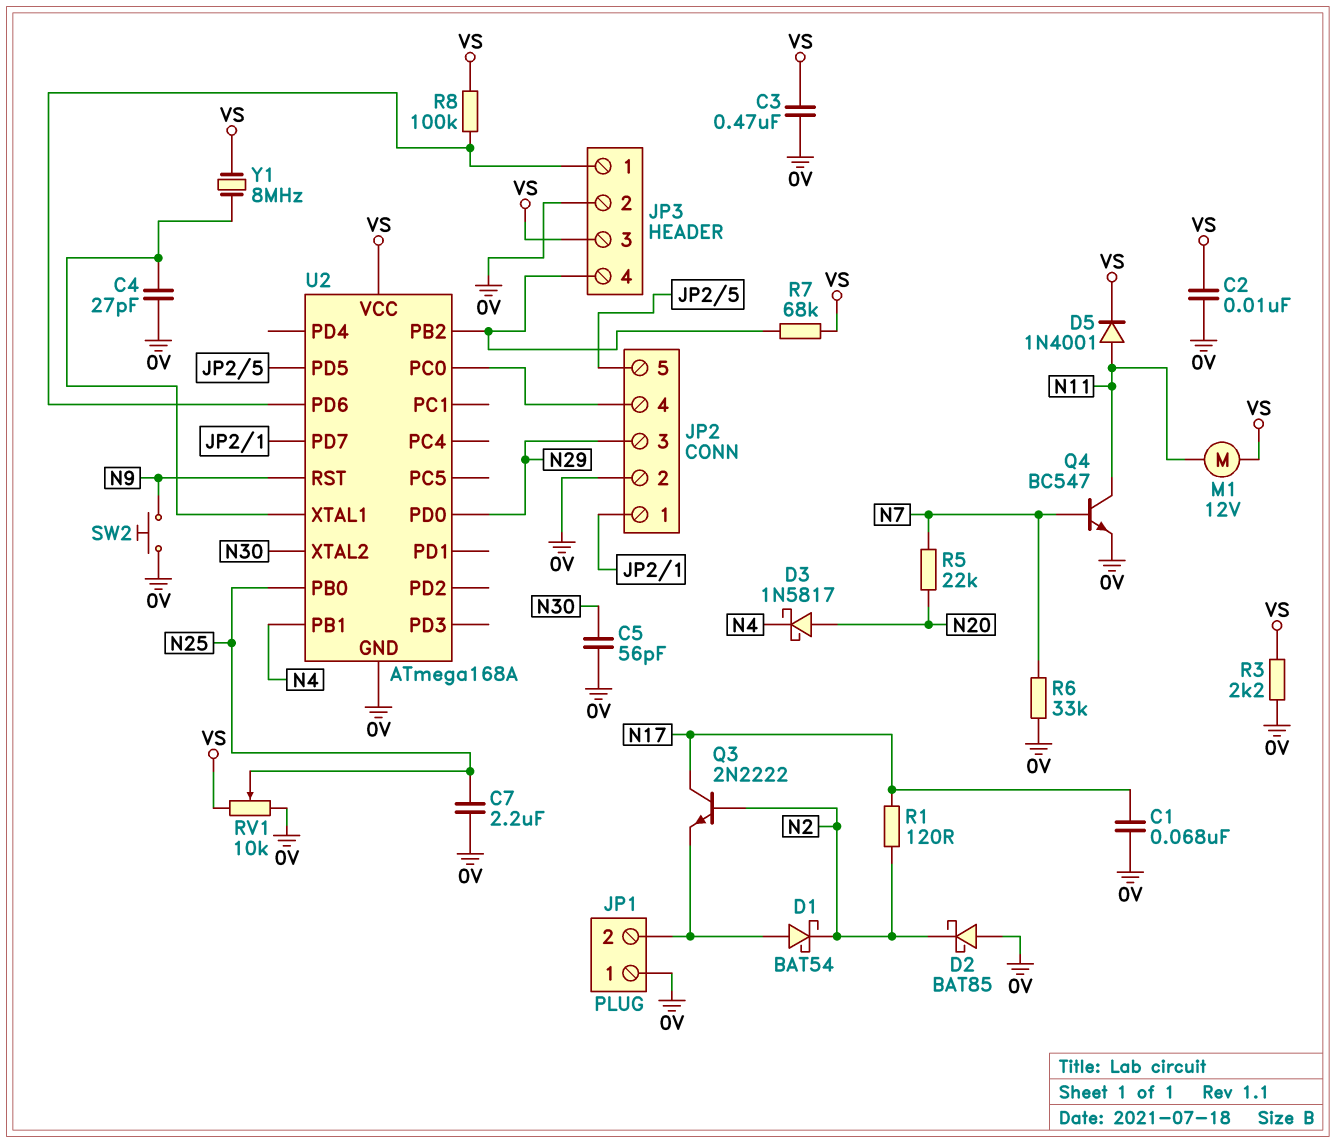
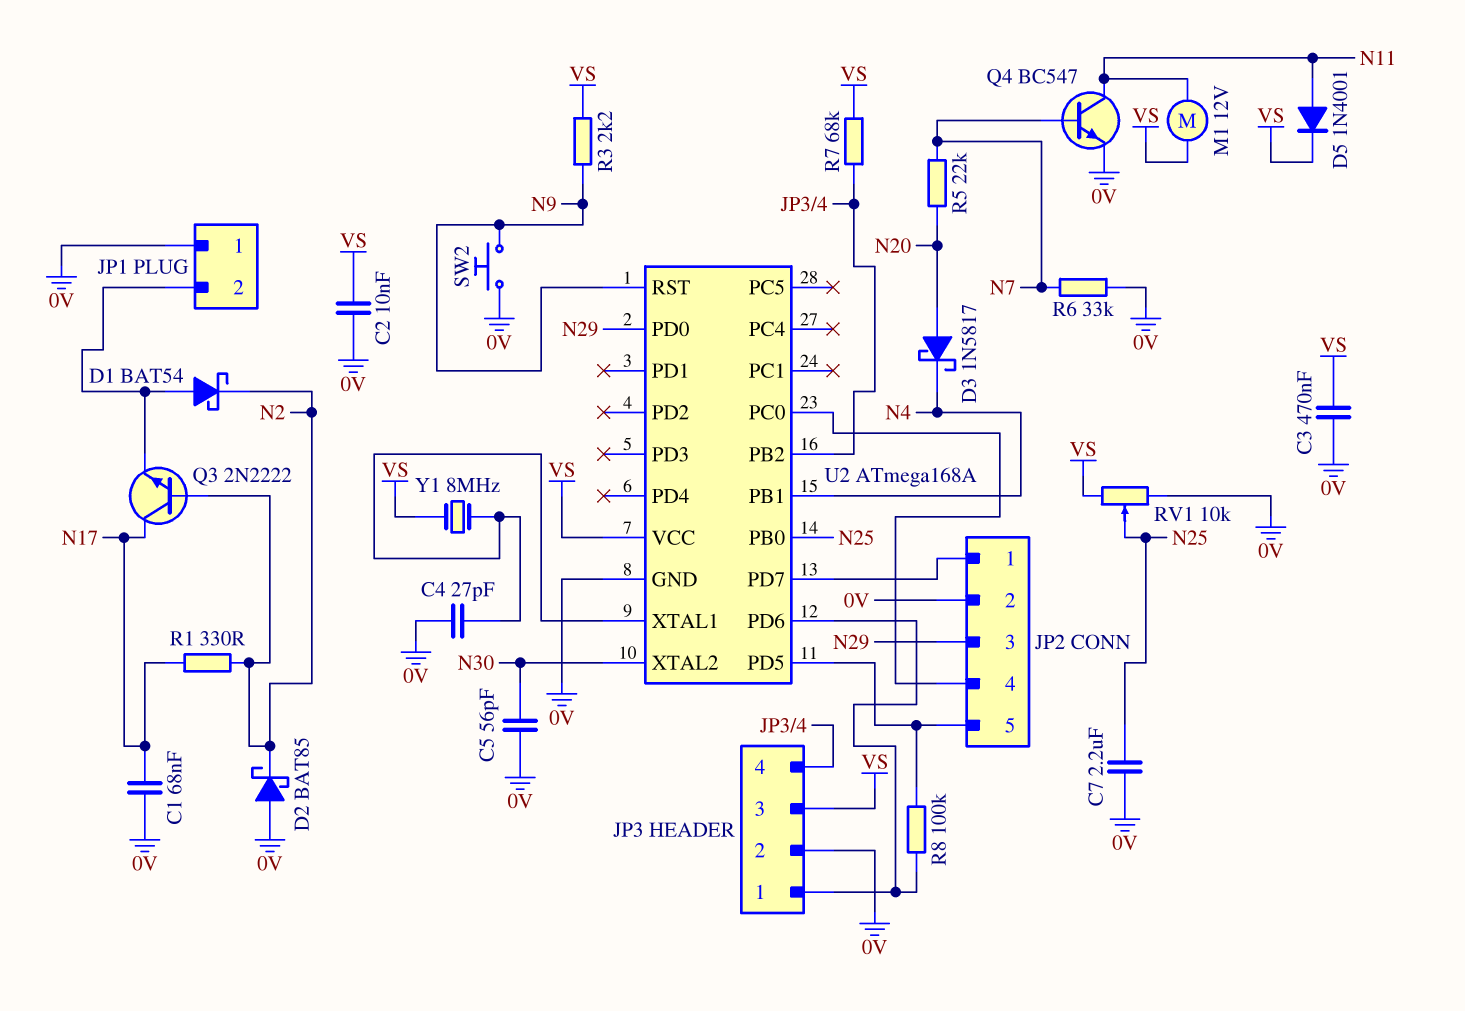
R1: 120 (N2, N17) -> 330 (N2, N17)
R3: 2.2k (0V, VS) -> 2.2k (N9, VS)
R8: 100k (JP3/1, VS) -> 100k (JP2/5, JP3/1)

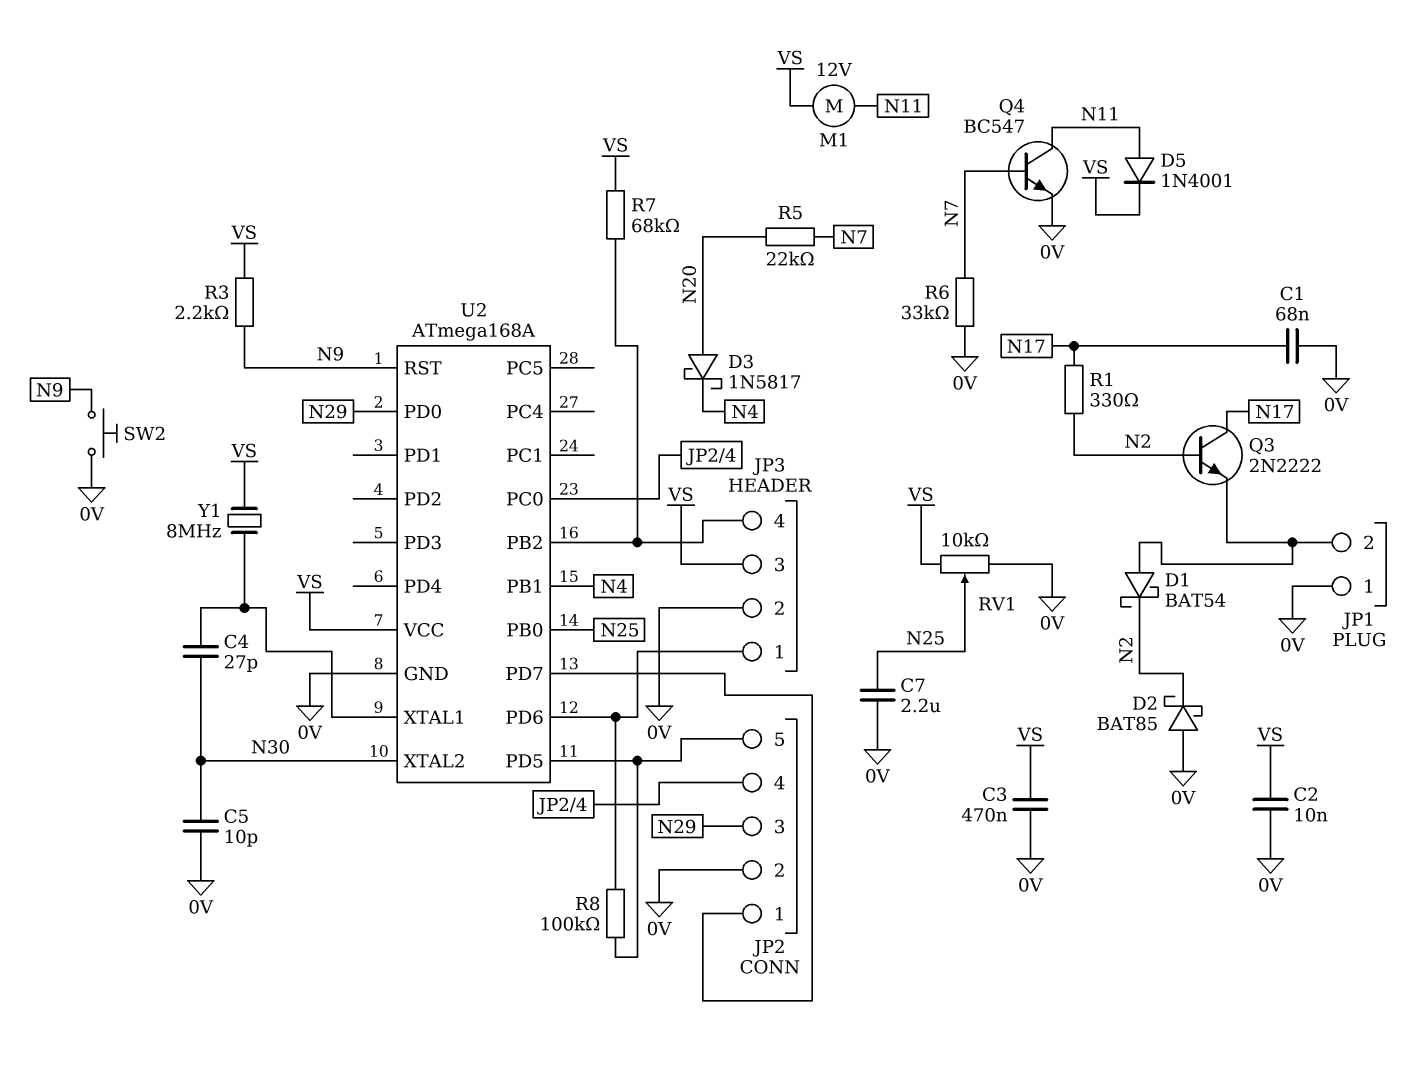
C4: 27pF (0V, U2/XTAL1) -> 27pF (N30, U2/XTAL1)
C5: 56pF (0V, N30) -> 10pF (0V, N30)

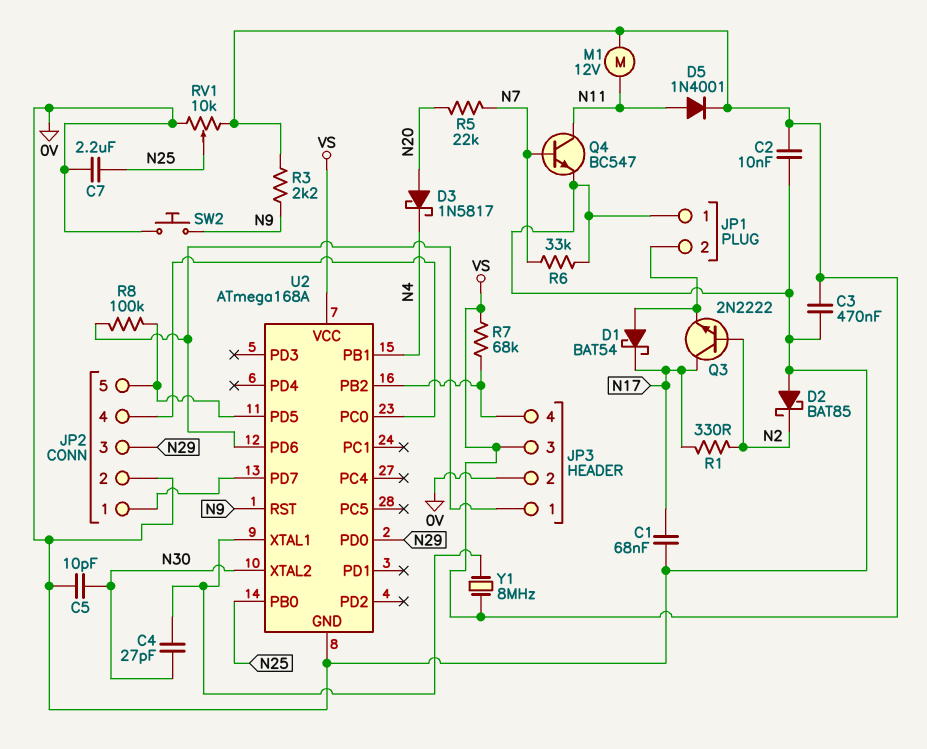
D1: schottky BAT54 (A JP1/2, K N2) -> schottky BAT54 (A JP1/2, K N17)

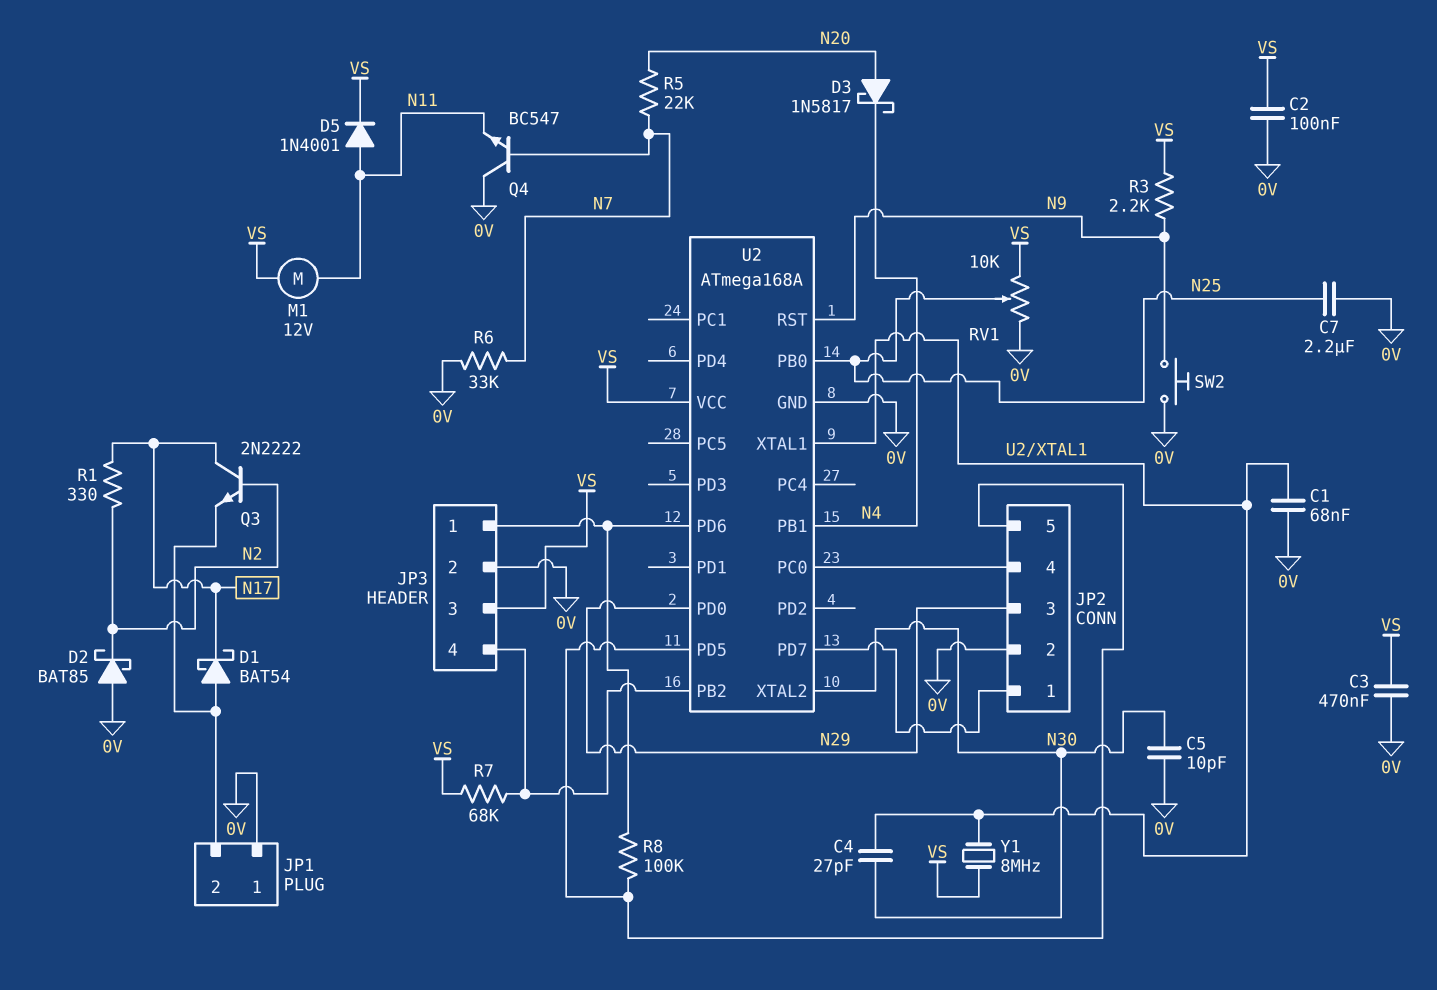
C1: 68nF (0V, N17) -> 68nF (0V, U2/XTAL1)
C2: 10nF (0V, VS) -> 100nF (0V, VS)
Q4: NPN BC547 (B N7, C N11, E 0V) -> NPN BC547 (B N7, C 0V, E N11)

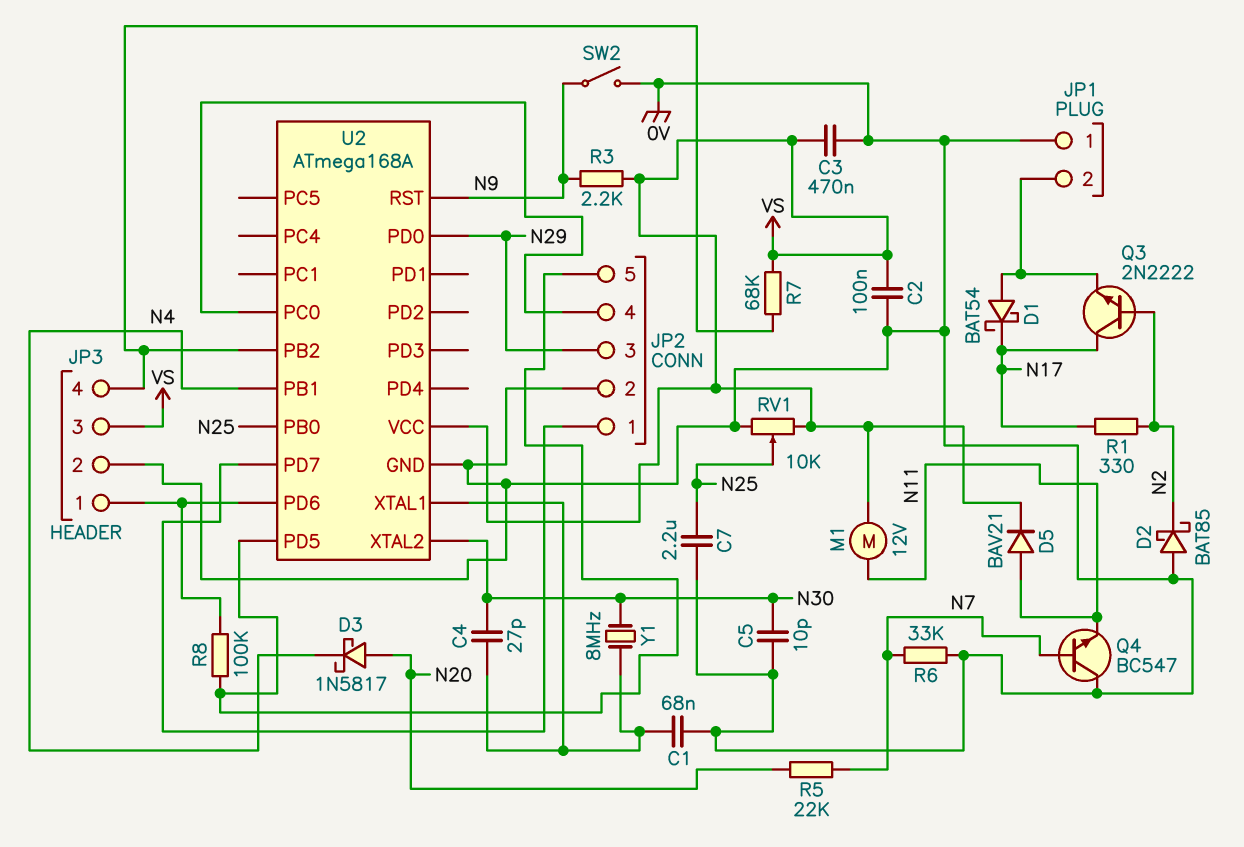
D5: diode 1N4001 (A N11, K VS) -> diode BAV21 (A N11, K VS)
SW2: button (0V, N9) -> switch (0V, N9)
Y1: 8MHz (U2/XTAL1, VS) -> 8MHz (N30, U2/XTAL1)

